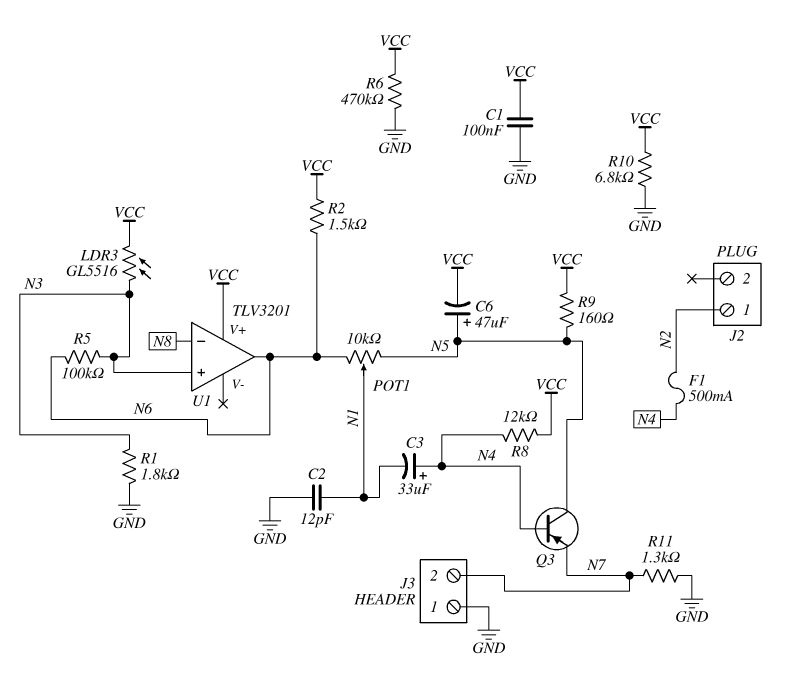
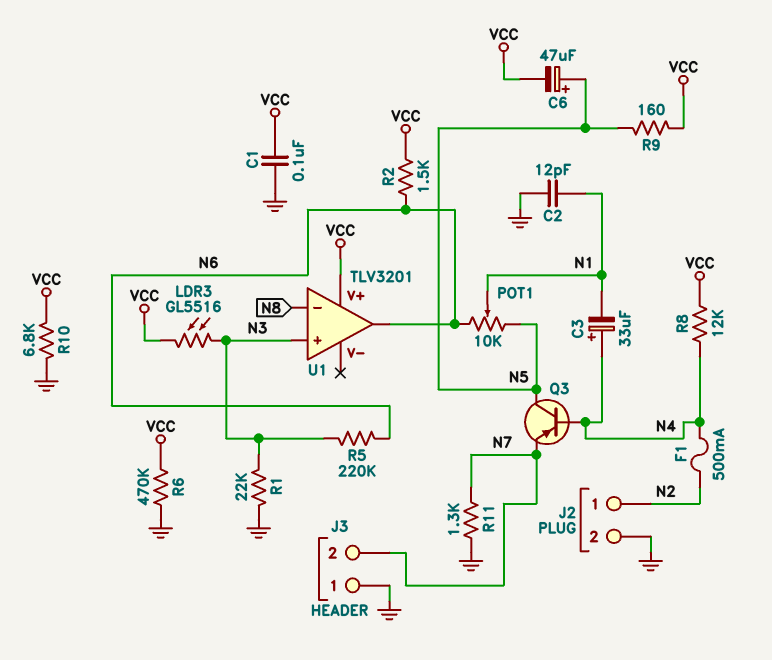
J2 pin 2: none -> GND
R1: 1.8k (GND, N3) -> 22k (GND, N3)
R5: 100k (N3, N6) -> 220k (N3, N6)

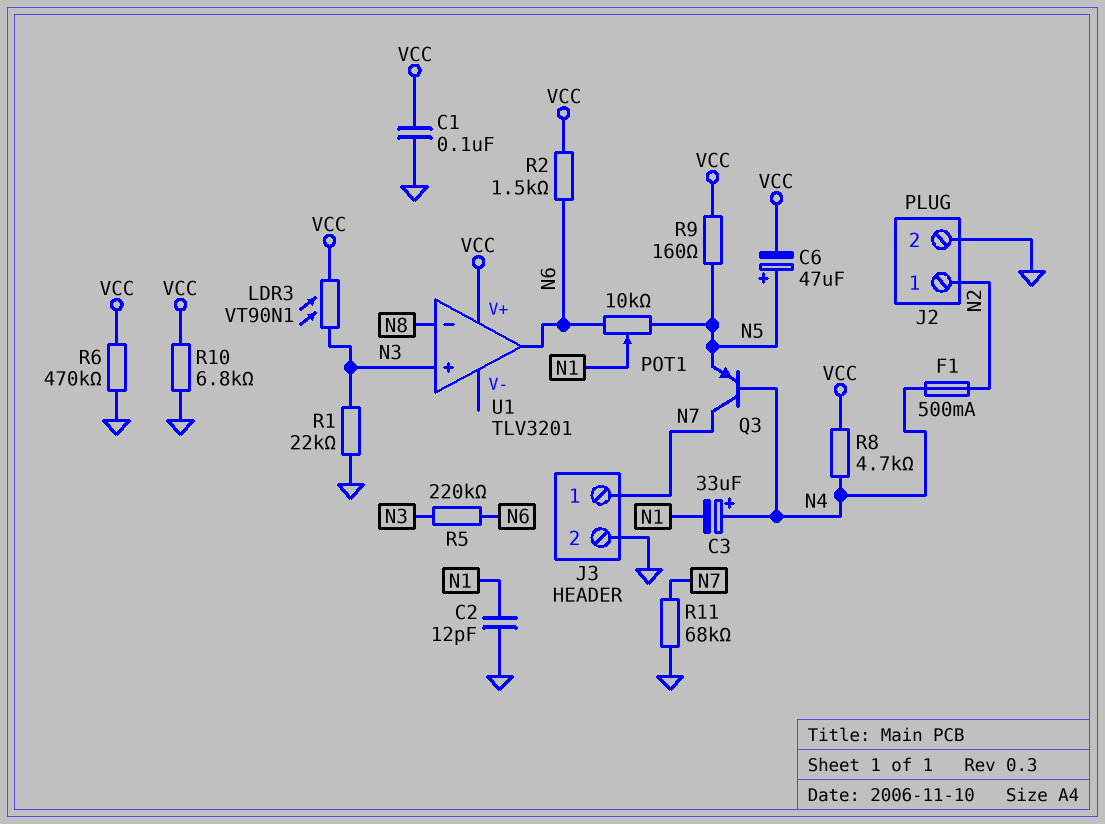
J3 pin 1: GND -> N7
J3 pin 2: N7 -> GND
LDR3: GL5516 (N3, VCC) -> VT90N1 (N3, VCC)
Q3: PNP (B N4, C N5, E N7) -> PNP (B N4, C N7, E N5)
R8: 12k (N4, VCC) -> 4.7k (N4, VCC)
R11: 1.3k (GND, N7) -> 68k (GND, N7)

